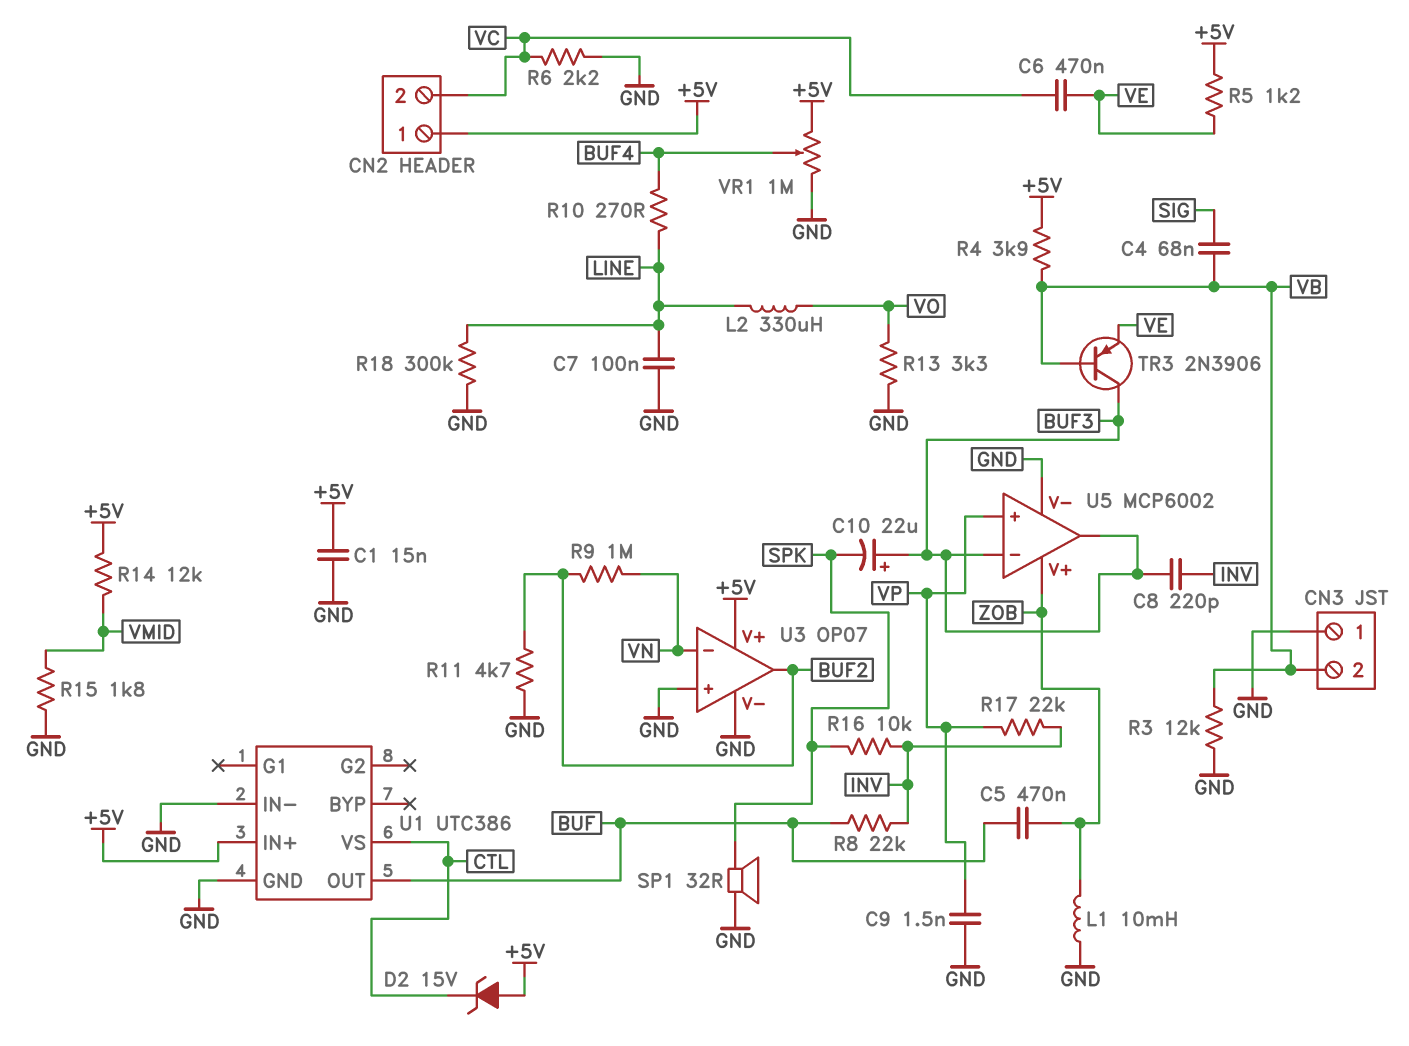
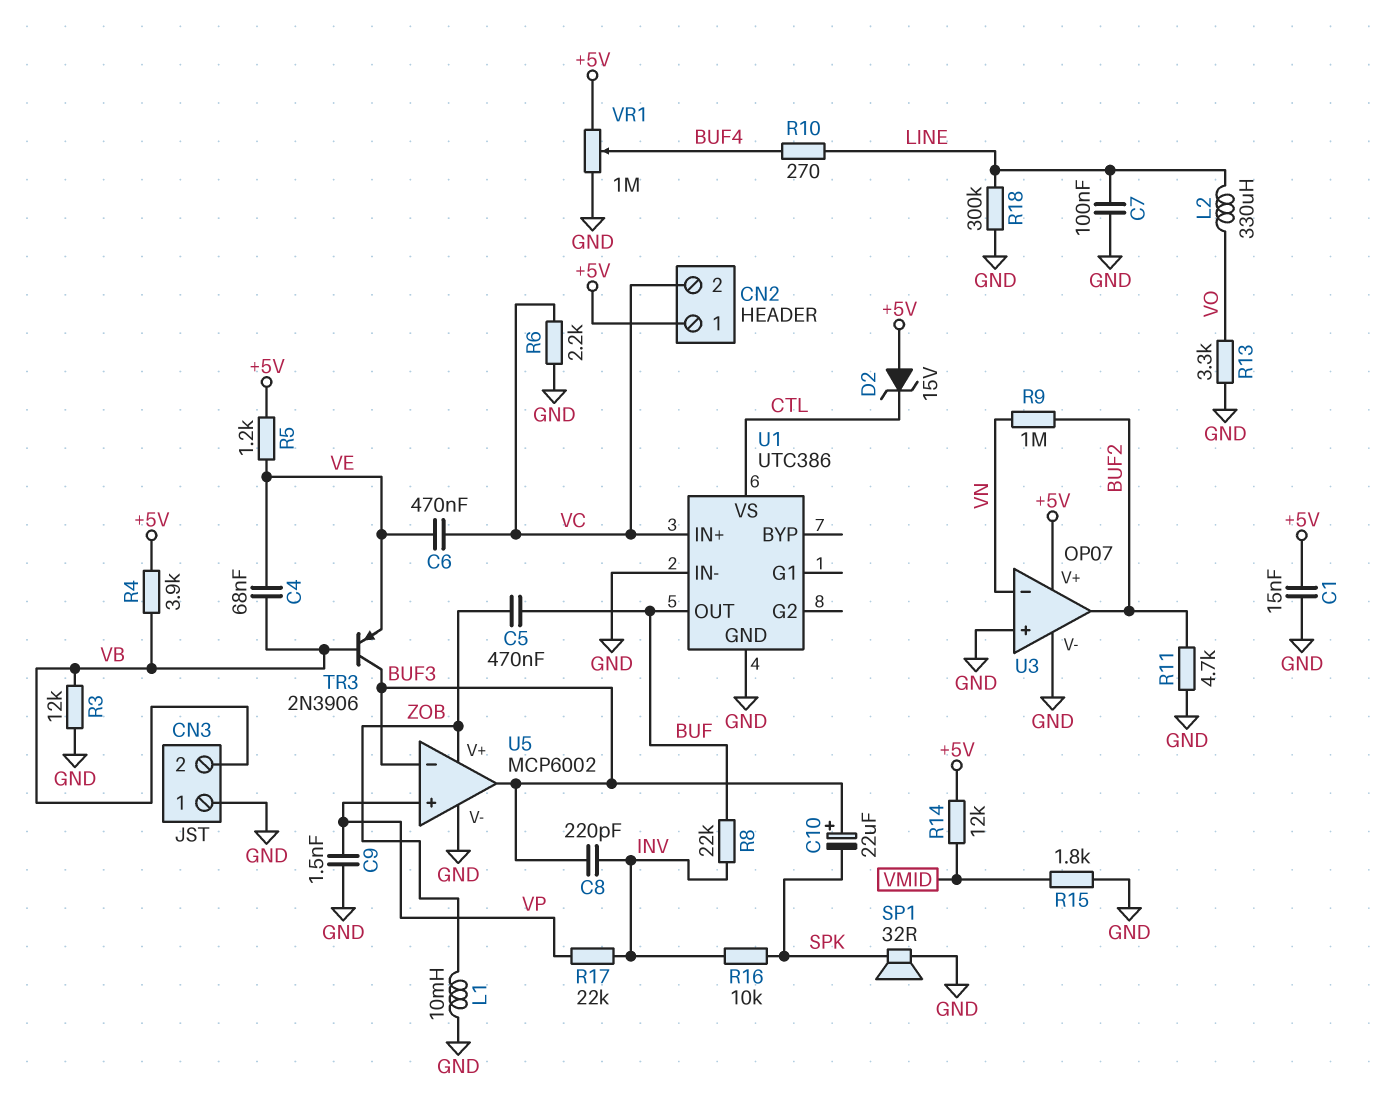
C4: 68nF (SIG, VB) -> 68nF (VB, VE)
U1 pin IN+: +5V -> VC

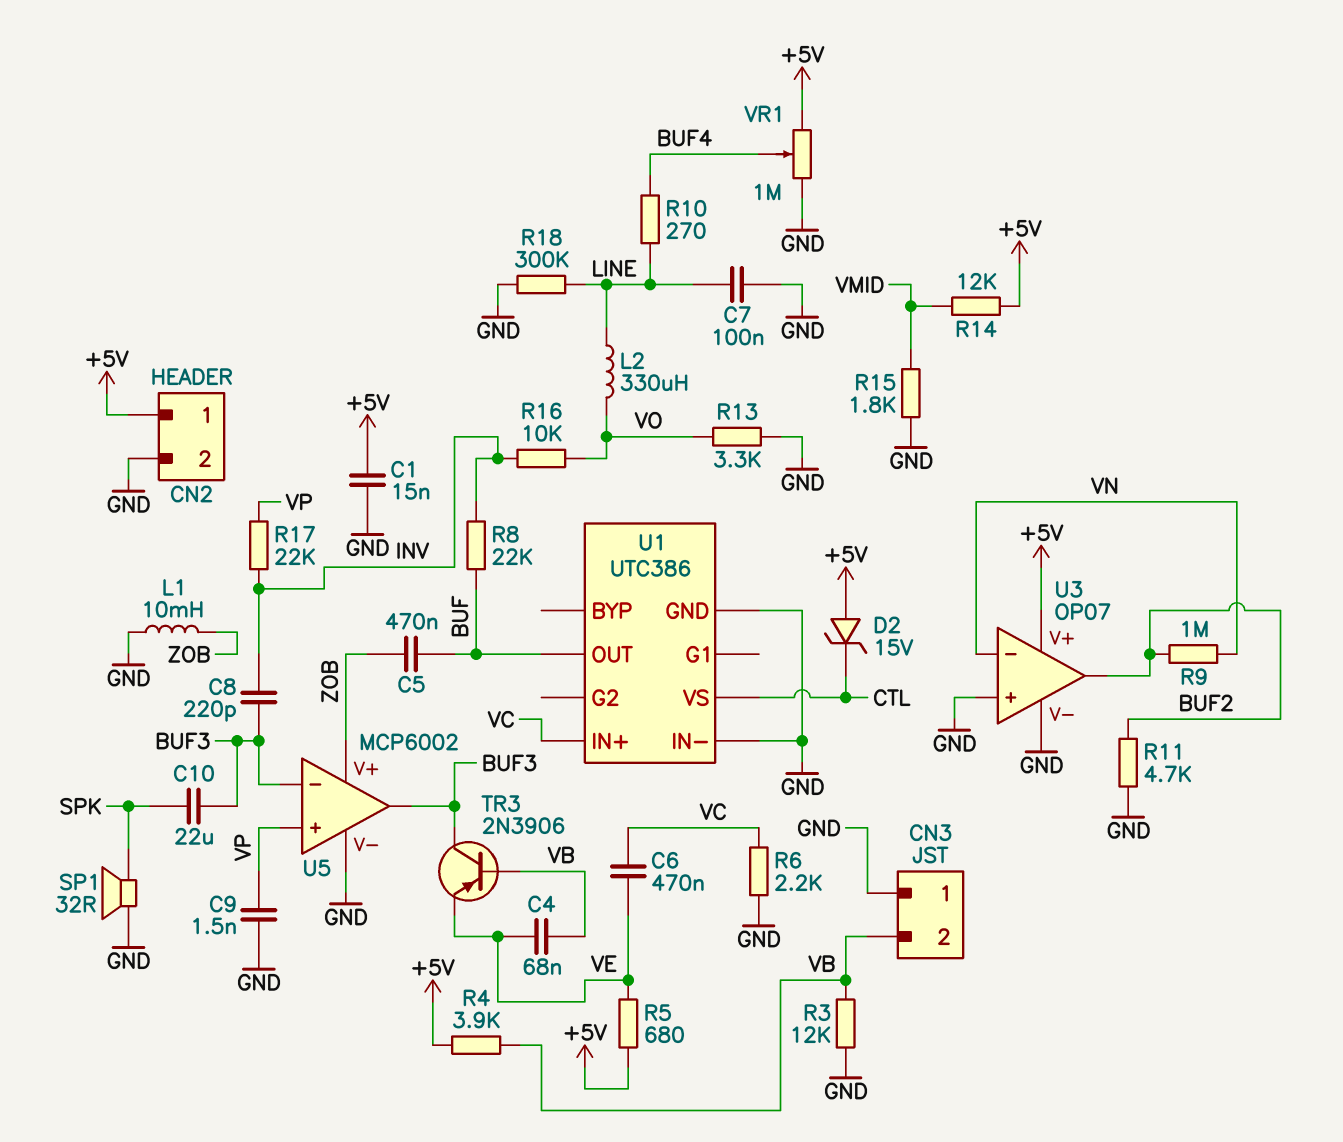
C10: 22uF (plus BUF3, minus SPK) -> 22uF (BUF3, SPK)
CN2 pin 2: VC -> GND
R5: 1.2k (+5V, VE) -> 680 (+5V, VE)
R16: 10k (INV, SPK) -> 10k (INV, VO)

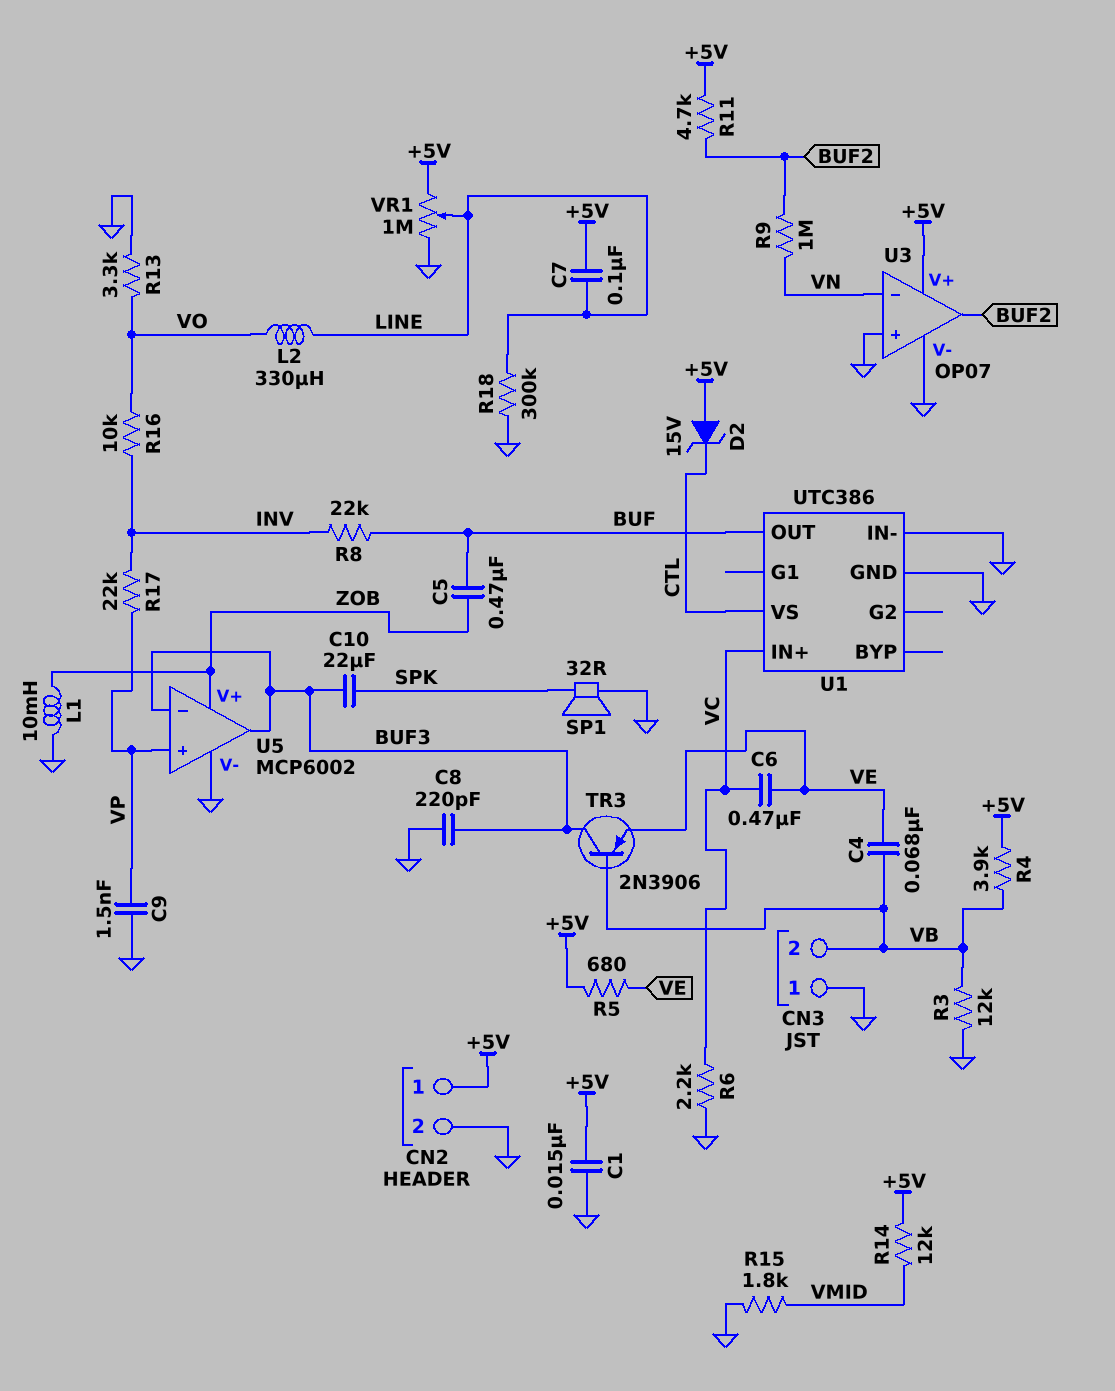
C7: 100nF (GND, LINE) -> 100nF (+5V, LINE)
C8: 220pF (BUF3, INV) -> 220pF (BUF3, GND)
R10: 270 (BUF4, LINE) -> none
R11: 4.7k (BUF2, GND) -> 4.7k (+5V, BUF2)
VR1: 1M (+5V, GND, wiper BUF4) -> 1M (+5V, GND, wiper LINE)

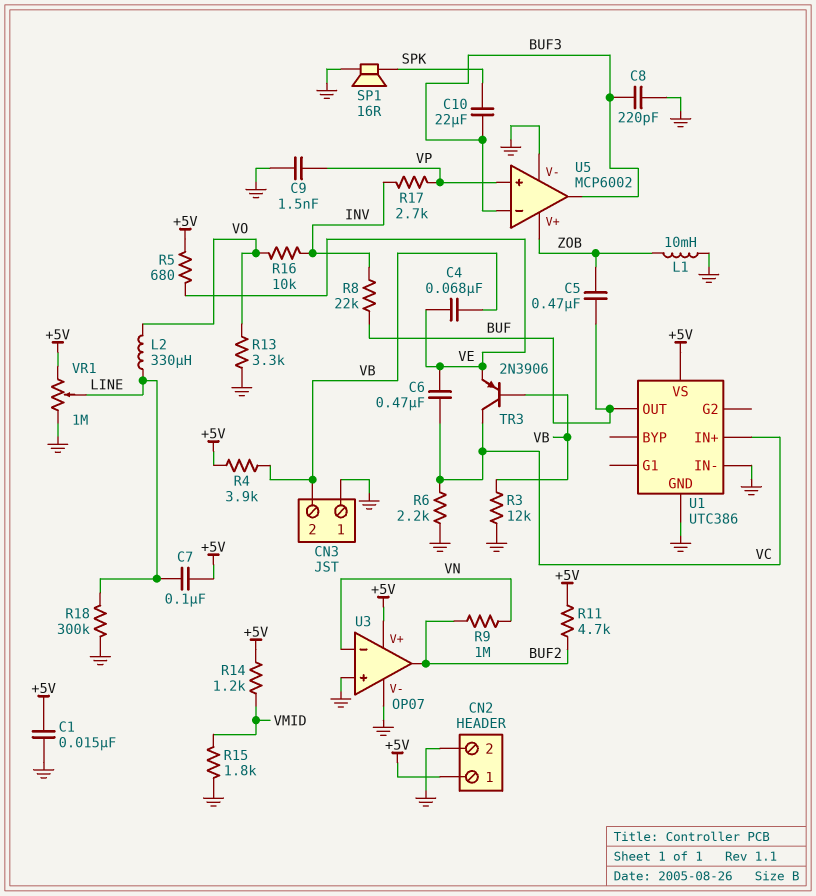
D2: zener 15V (A +5V, K CTL) -> none
R14: 12k (+5V, VMID) -> 1.2k (+5V, VMID)
R17: 22k (INV, VP) -> 2.7k (INV, VP)
SP1: speaker 32R (GND, SPK) -> speaker 16R (GND, SPK)
TR3: PNP 2N3906 (B VB, C BUF3, E VE) -> PNP 2N3906 (B VB, C VC, E VE)
U1 pin VS: CTL -> +5V

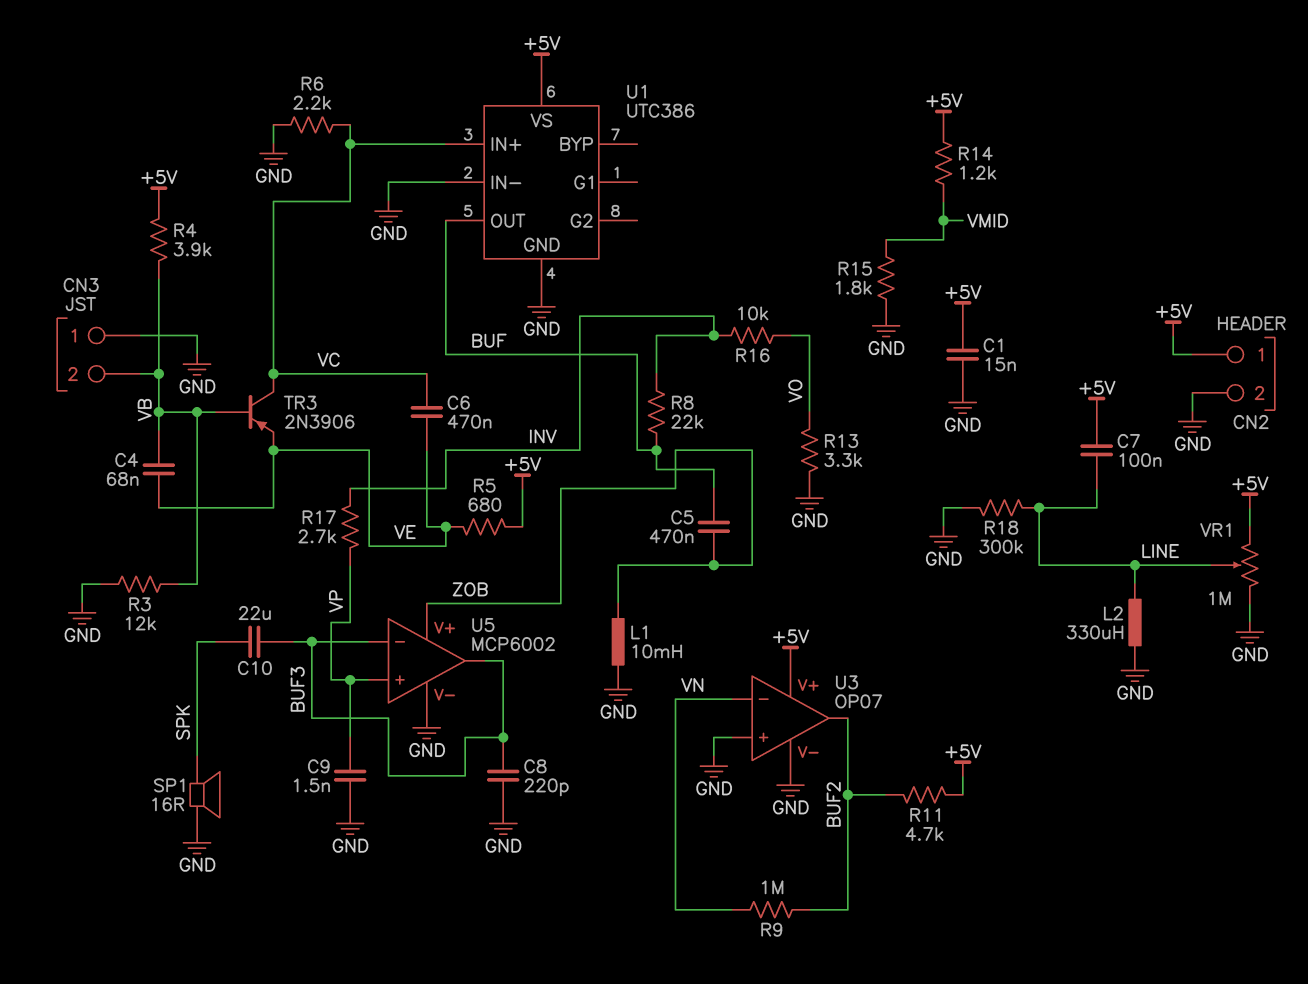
L2: 330uH (LINE, VO) -> 330uH (GND, LINE)

